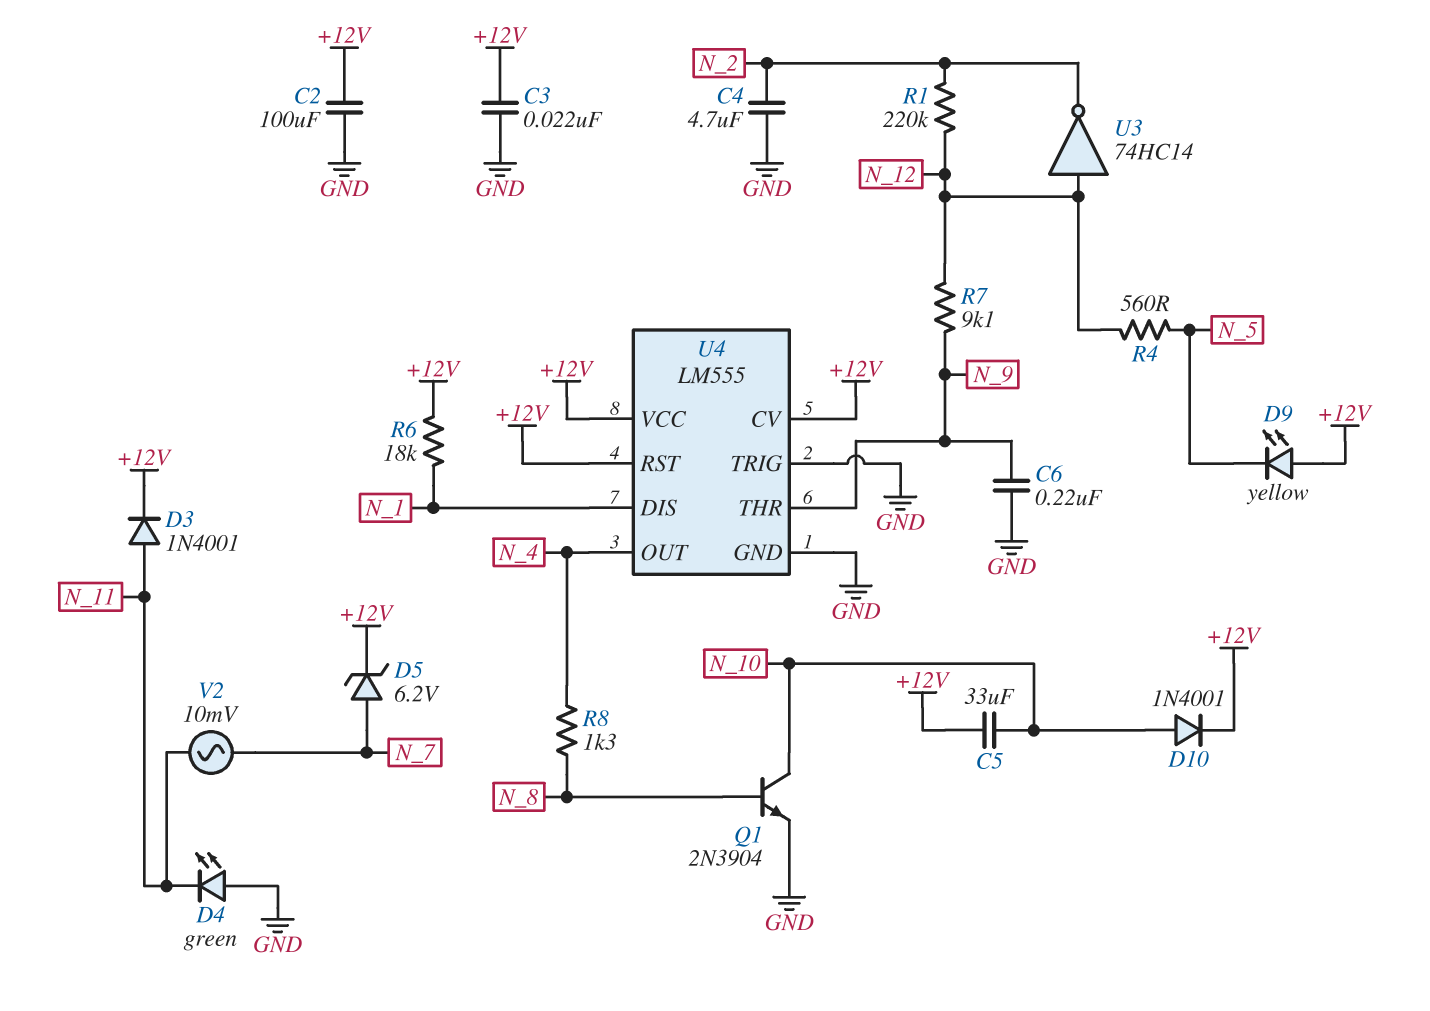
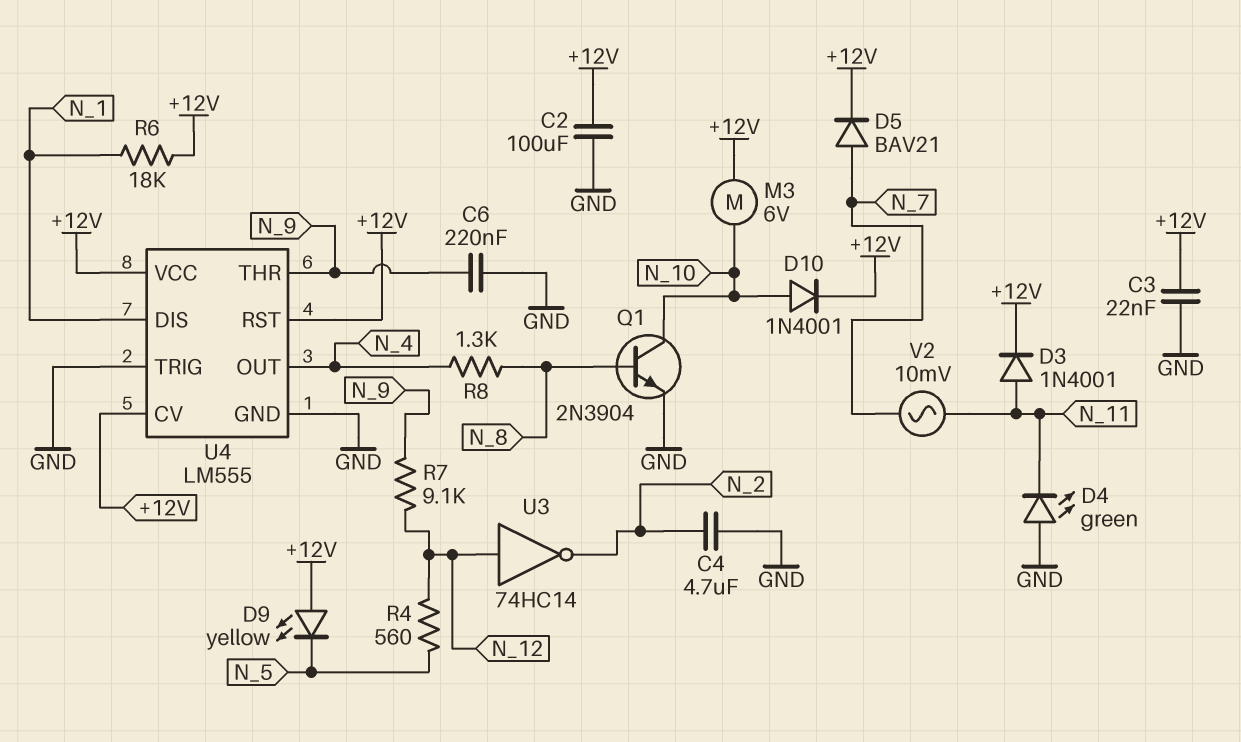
C5: 33uF (+12V, N_10) -> none
D5: zener 6.2V (A N_7, K +12V) -> diode BAV21 (A N_7, K +12V)
M3: none -> motor 6V (+12V, N_10)
R1: 220k (N_2, N_12) -> none

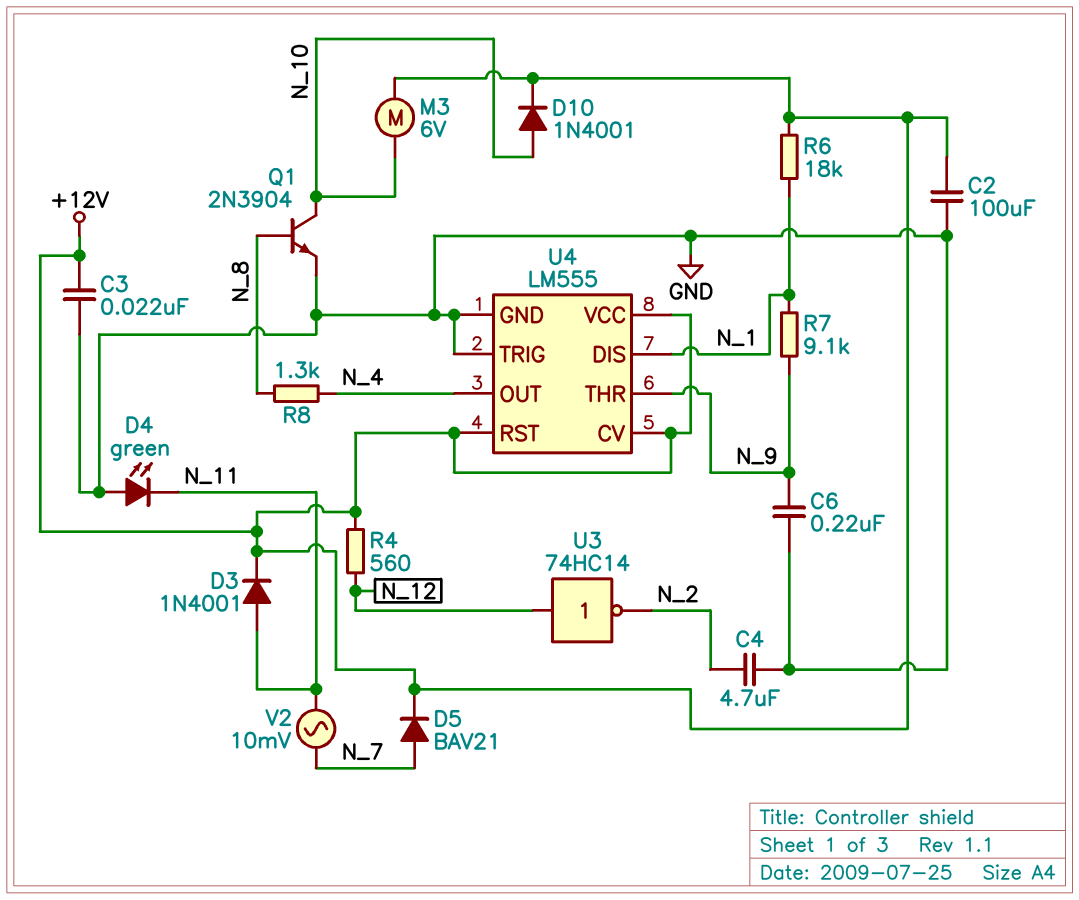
D9: LED yellow (A +12V, K N_5) -> none
R4: 560 (N_5, N_12) -> 560 (+12V, N_12)
R7: 9.1k (N_9, N_12) -> 9.1k (N_1, N_9)

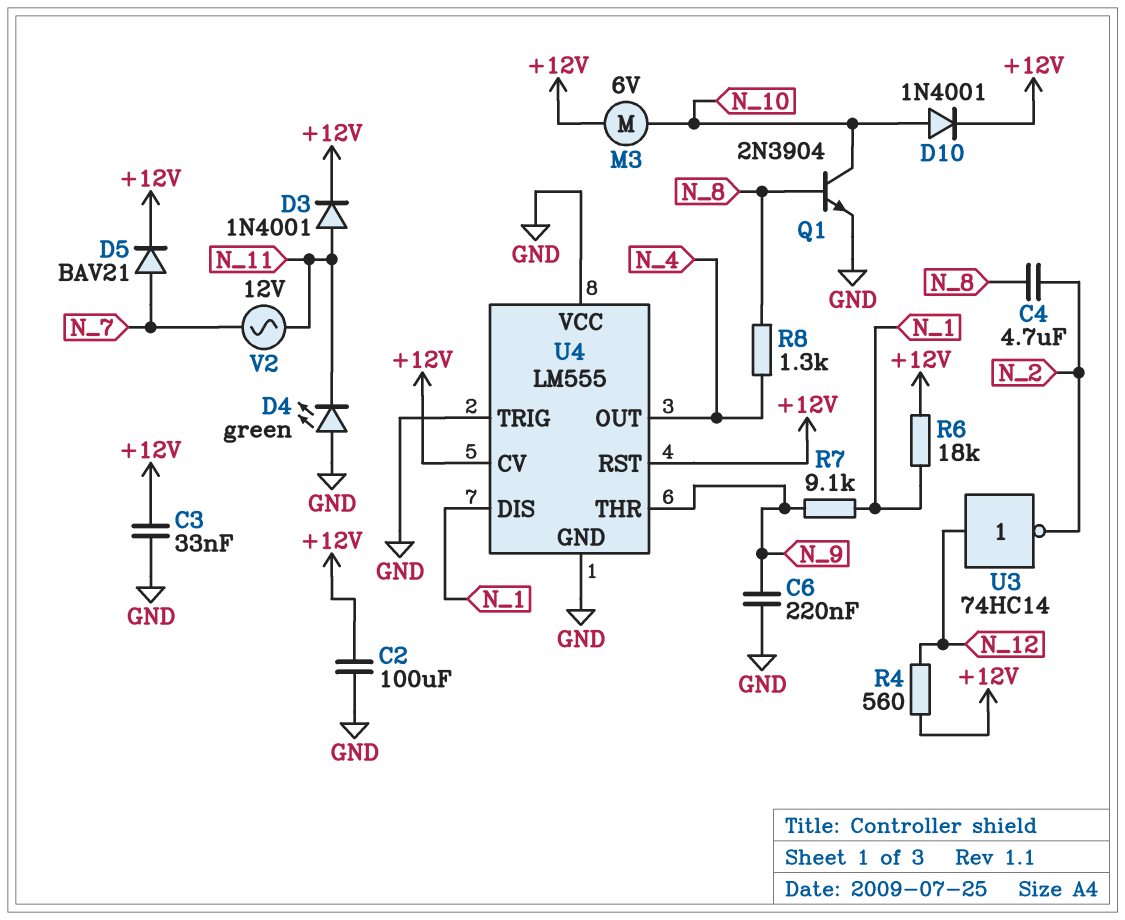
C3: 22nF (+12V, GND) -> 33nF (+12V, GND)
C4: 4.7uF (GND, N_2) -> 4.7uF (N_2, N_8)
U4 pin VCC: +12V -> GND
V2: AC 10mV (N_7, N_11) -> AC 12V (N_7, N_11)

